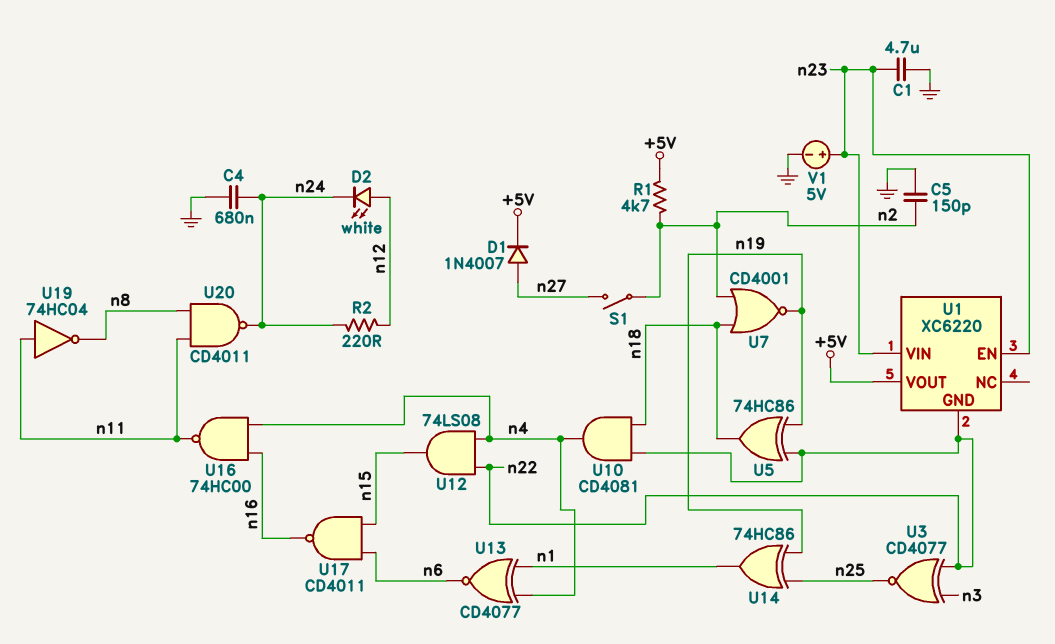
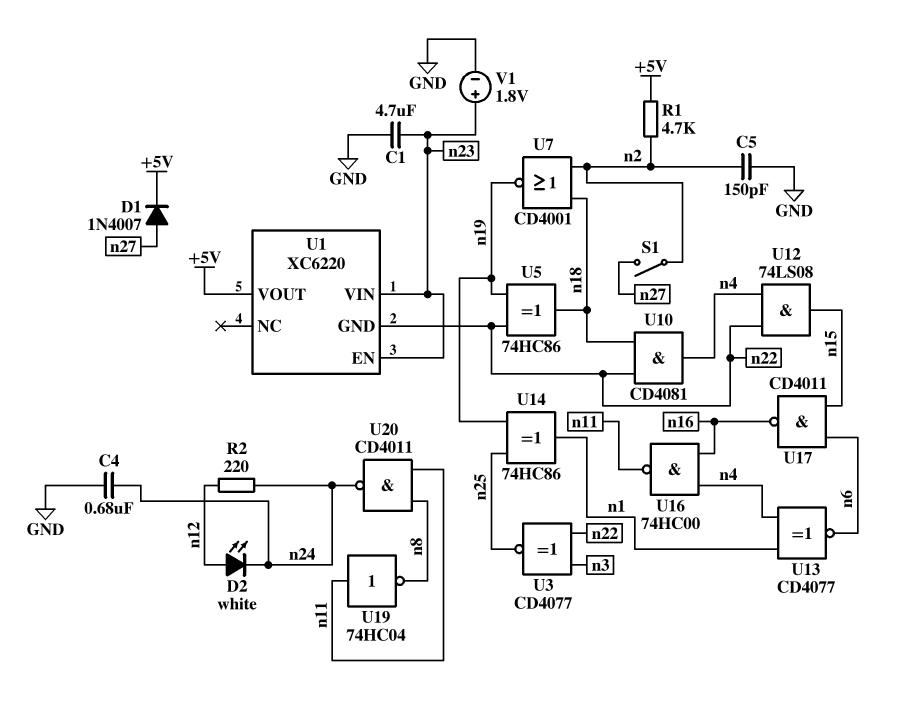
V1: 5V (plus n23, minus GND) -> 1.8V (plus n23, minus GND)

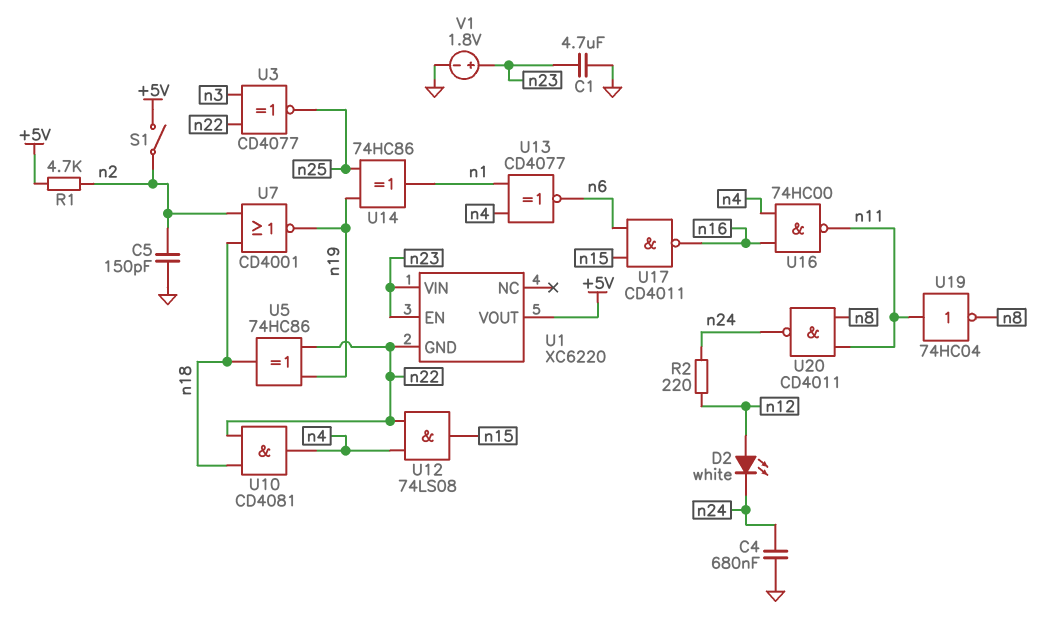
D1: diode 1N4007 (A n27, K +5V) -> none
S1: switch (n2, n27) -> switch (+5V, n2)

